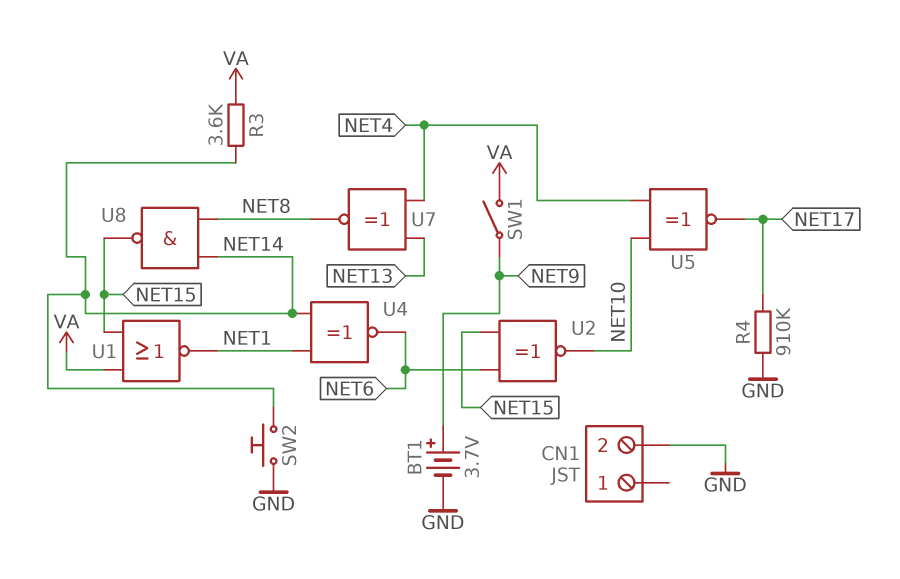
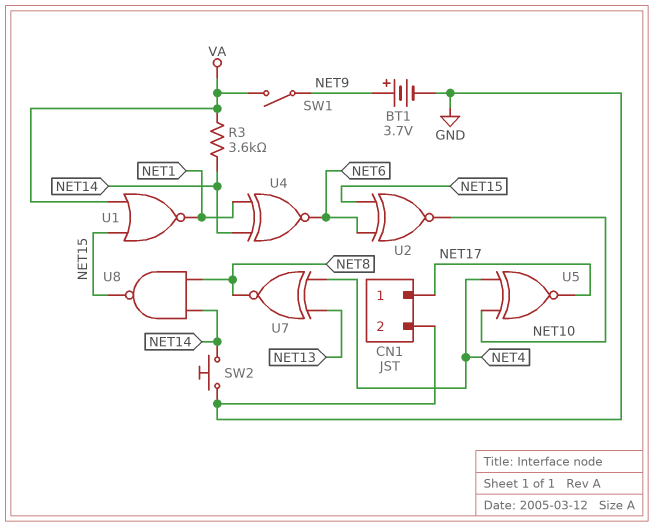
CN1 pin 1: none -> NET17
R4: 910k (GND, NET17) -> none

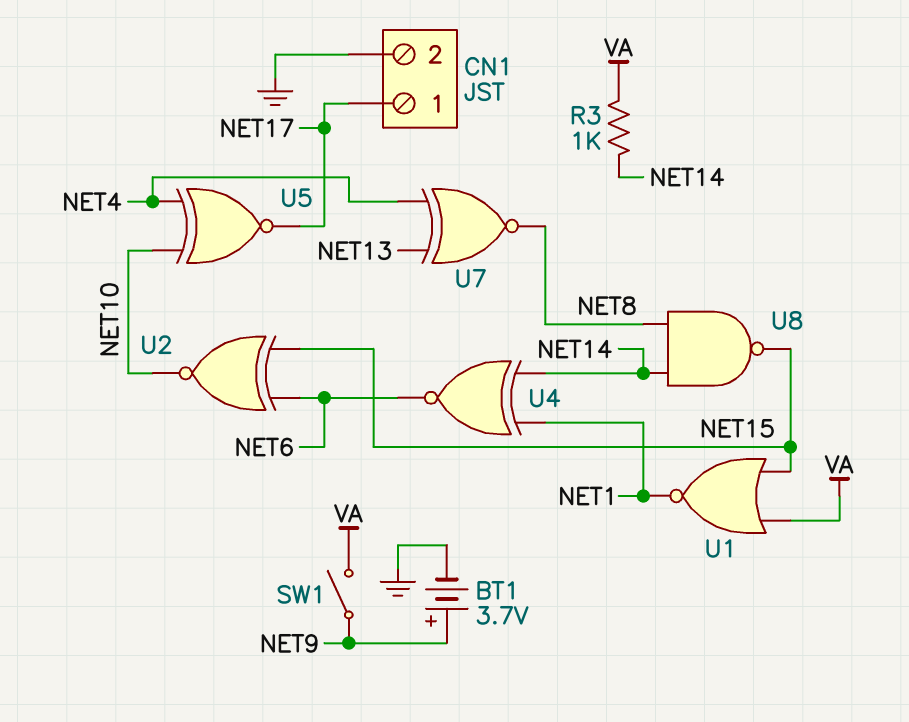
R3: 3.6k (NET14, VA) -> 1k (NET14, VA)
SW2: button (GND, NET14) -> none

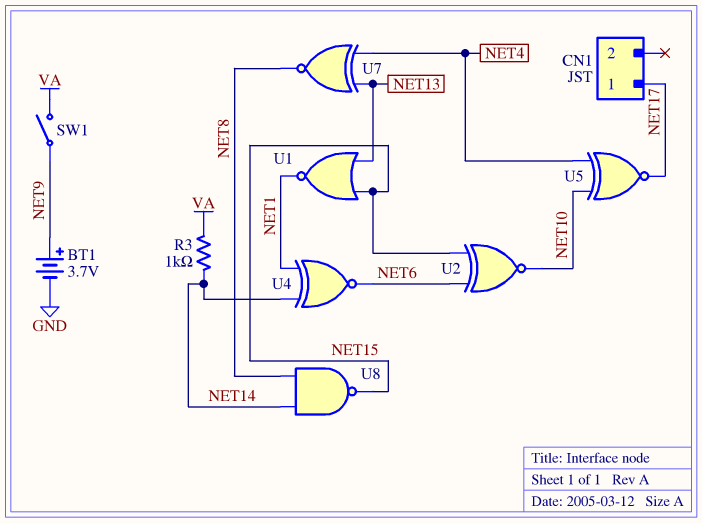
CN1 pin 2: GND -> none
U1: NOR (in NET15, in VA, out NET1) -> NOR (in NET13, in NET15, out NET1)

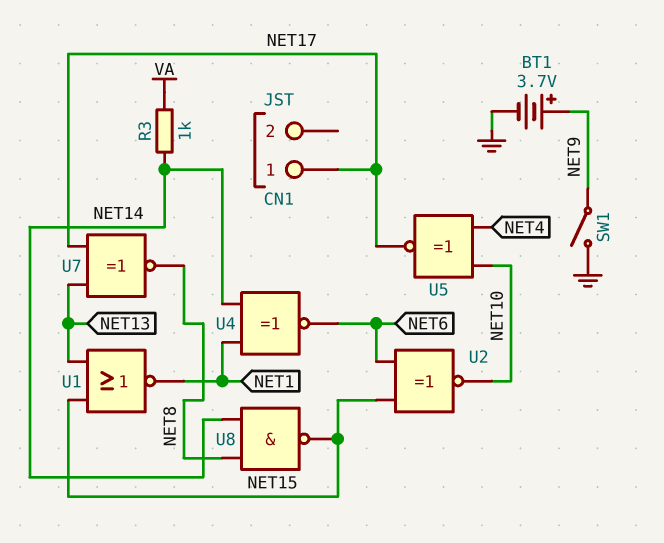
SW1: switch (NET9, VA) -> switch (GND, NET9)
U7: XNOR (in NET4, in NET13, out NET8) -> XNOR (in NET13, in NET17, out NET8)

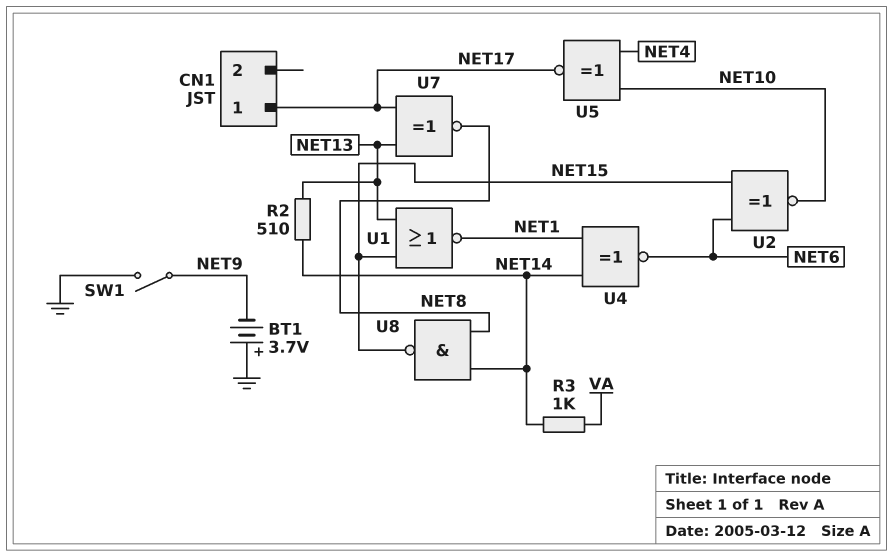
BT1: 3.7V (plus NET9, minus GND) -> 3.7V (plus GND, minus NET9)
R2: none -> 510 (NET13, NET14)

